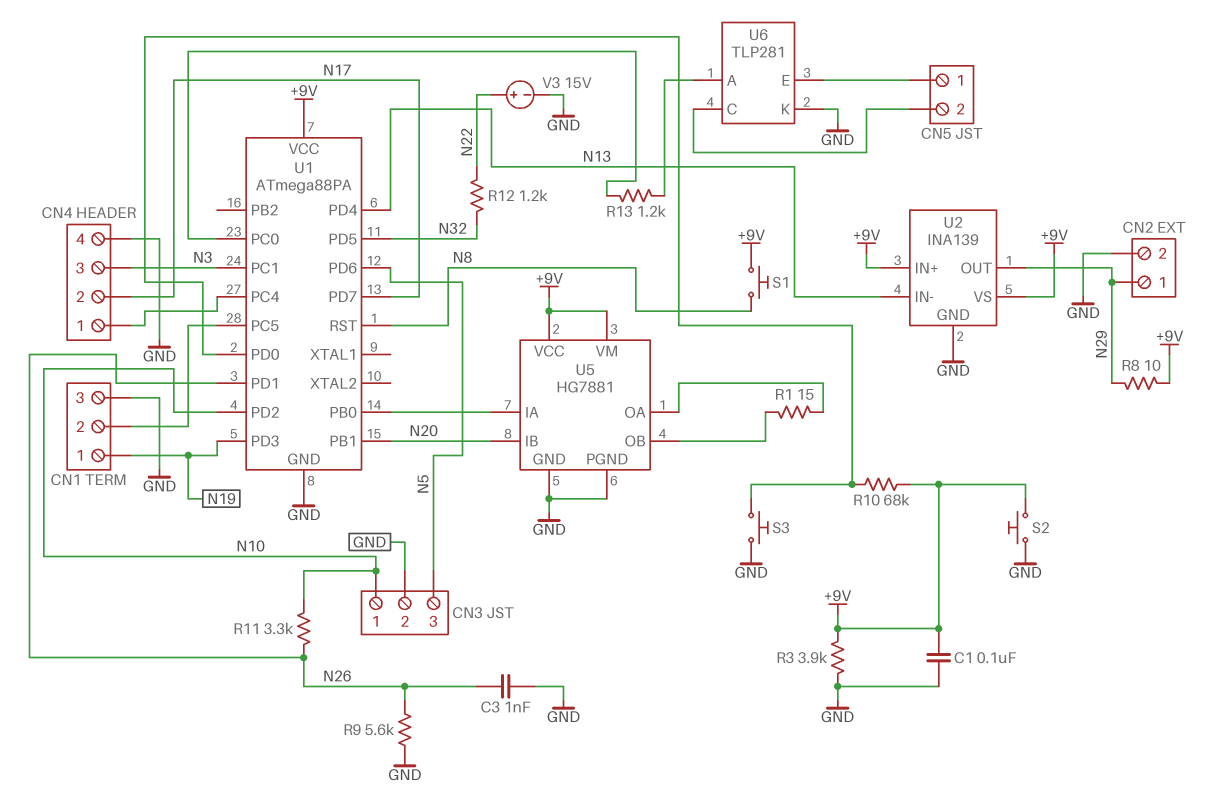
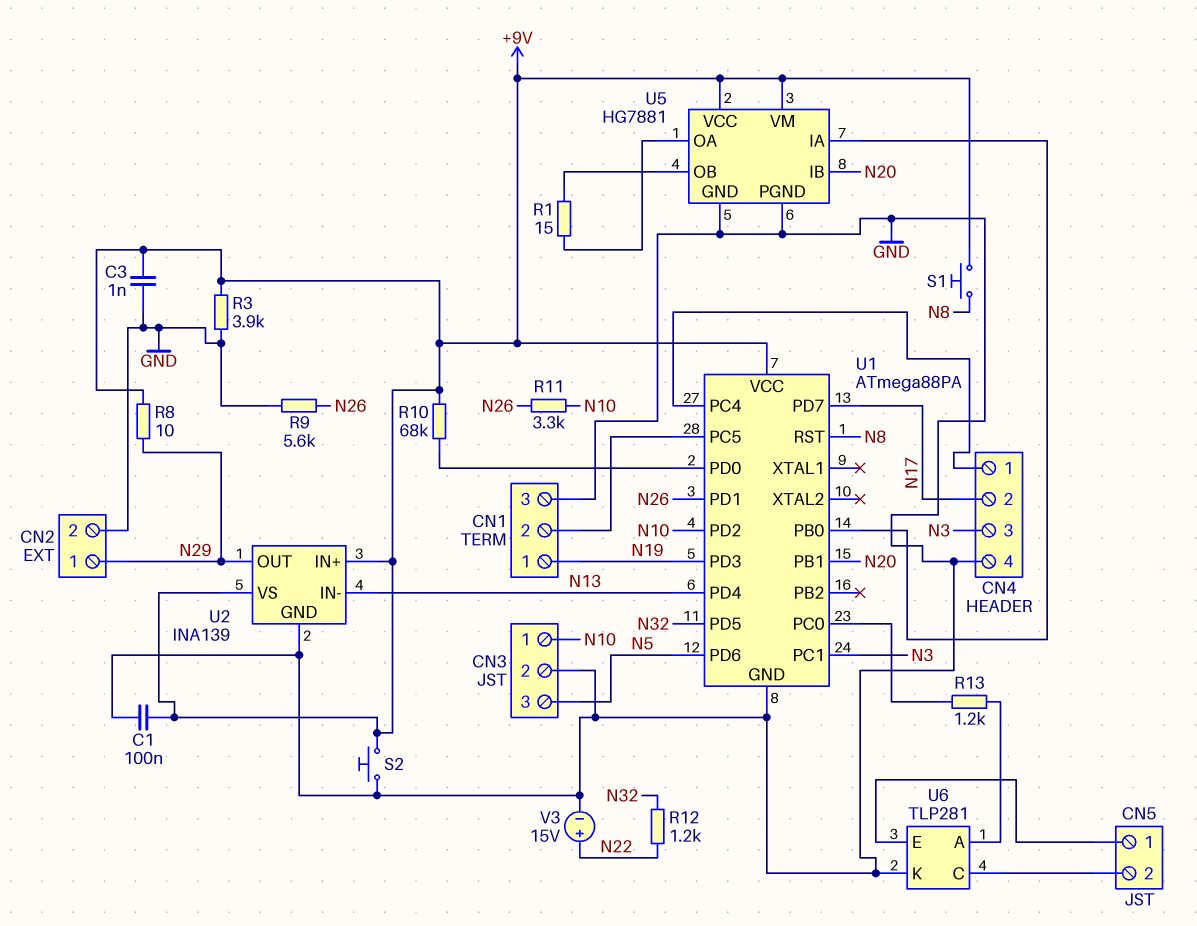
C3: 1nF (GND, N26) -> 1nF (+9V, GND)
S3: button (GND, U1/PD0) -> none

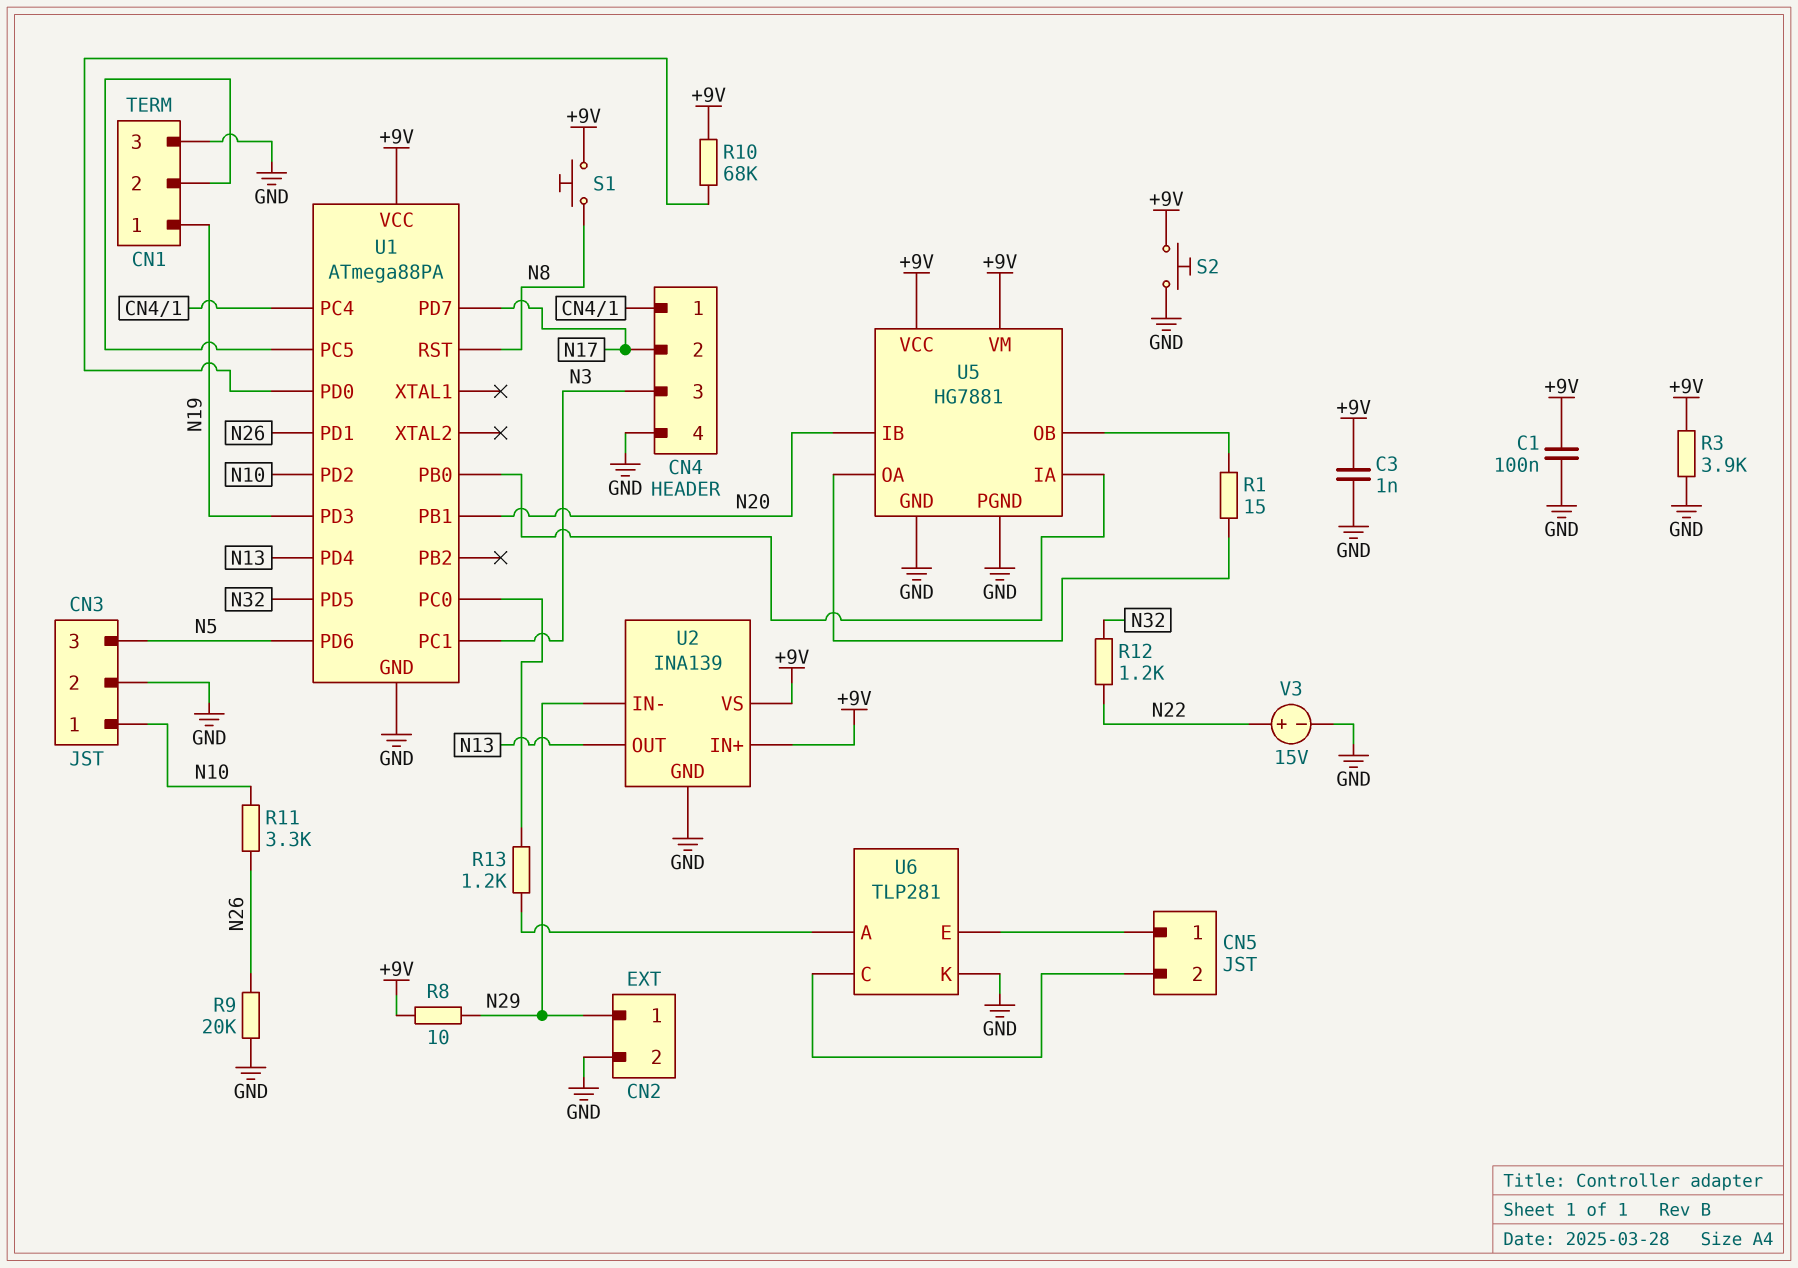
R9: 5.6k (GND, N26) -> 20k (GND, N26)
U2 pin IN-: N13 -> N29
U2 pin OUT: N29 -> N13

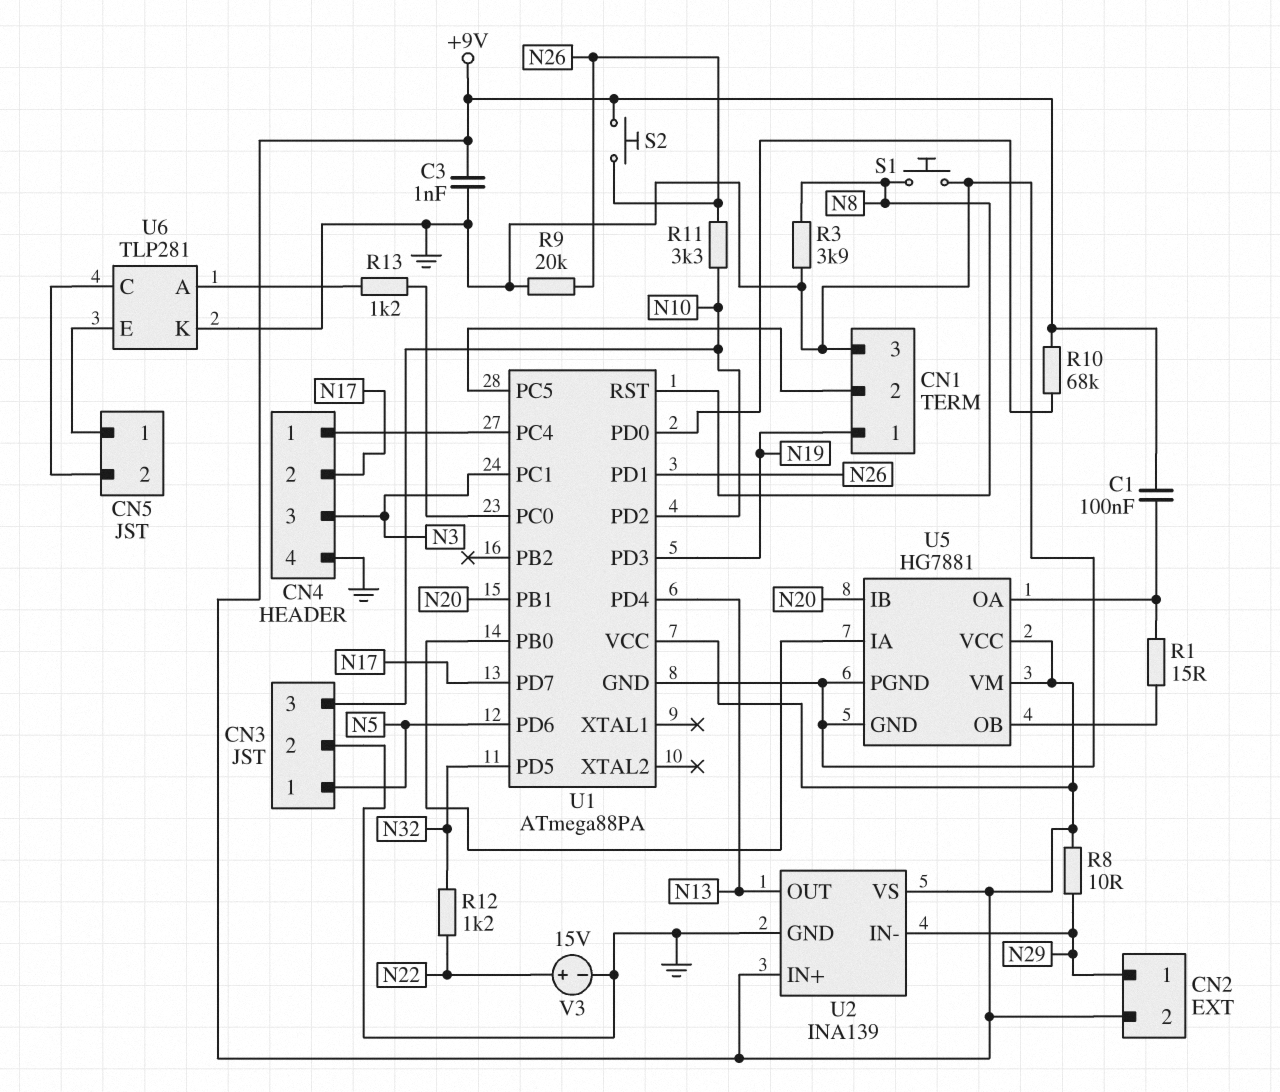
C1: 100nF (+9V, GND) -> 100nF (+9V, U5/OA)
CN2 pin 2: GND -> +9V
CN3 pin 1: N10 -> N5
CN3 pin 3: N5 -> N10
R3: 3.9k (+9V, GND) -> 3.9k (GND, N8)
S1: button (+9V, N8) -> button (GND, N8)
S2: button (+9V, GND) -> button (+9V, N26)

